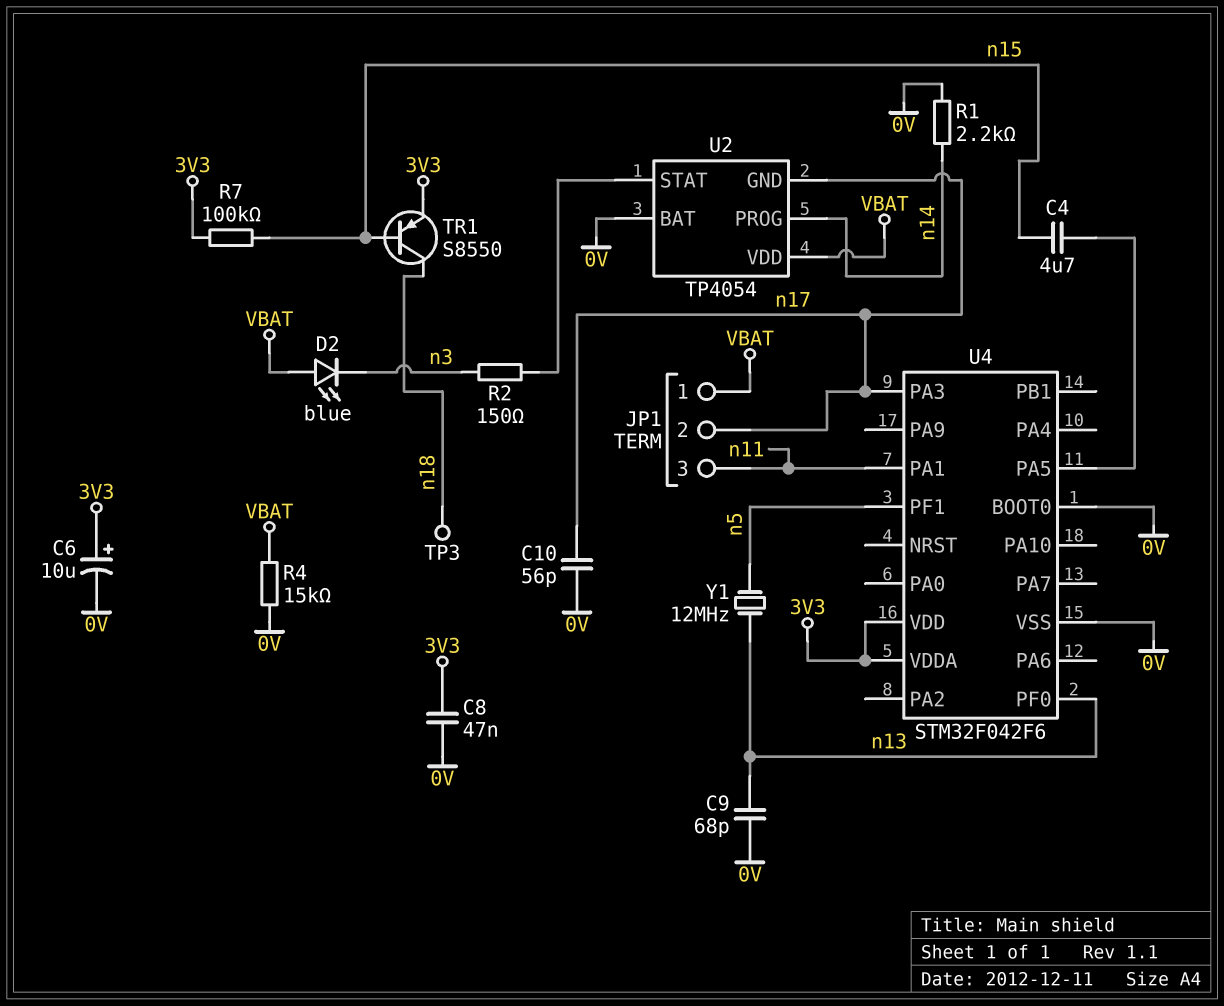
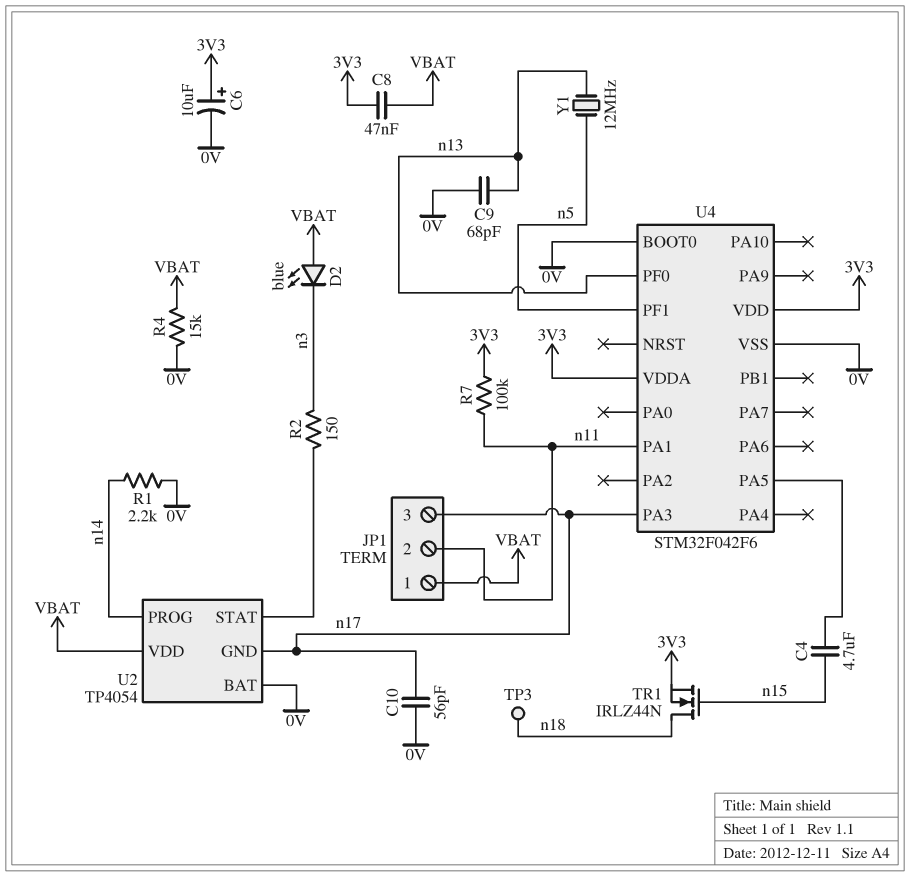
C8: 47nF (0V, 3V3) -> 47nF (3V3, VBAT)
JP1 pin 2: n17 -> n11
JP1 pin 3: n11 -> n17
R7: 100k (3V3, n15) -> 100k (3V3, n11)
TR1: PNP S8550 (B n15, C n18, E 3V3) -> NMOS IRLZ44N (G n15, D n18, S 3V3)

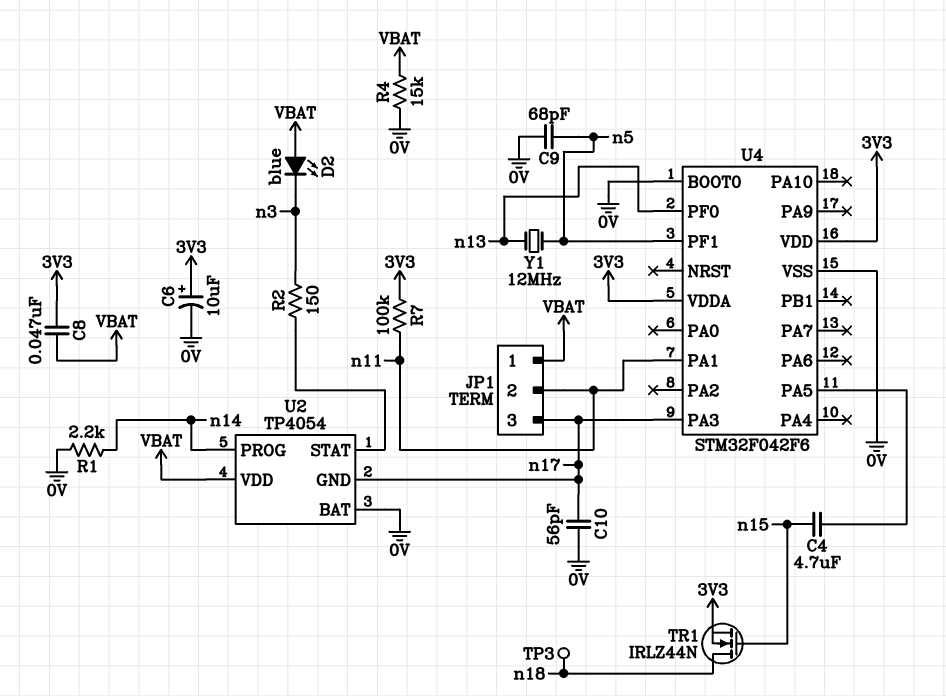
C9: 68pF (0V, n13) -> 68pF (0V, n5)

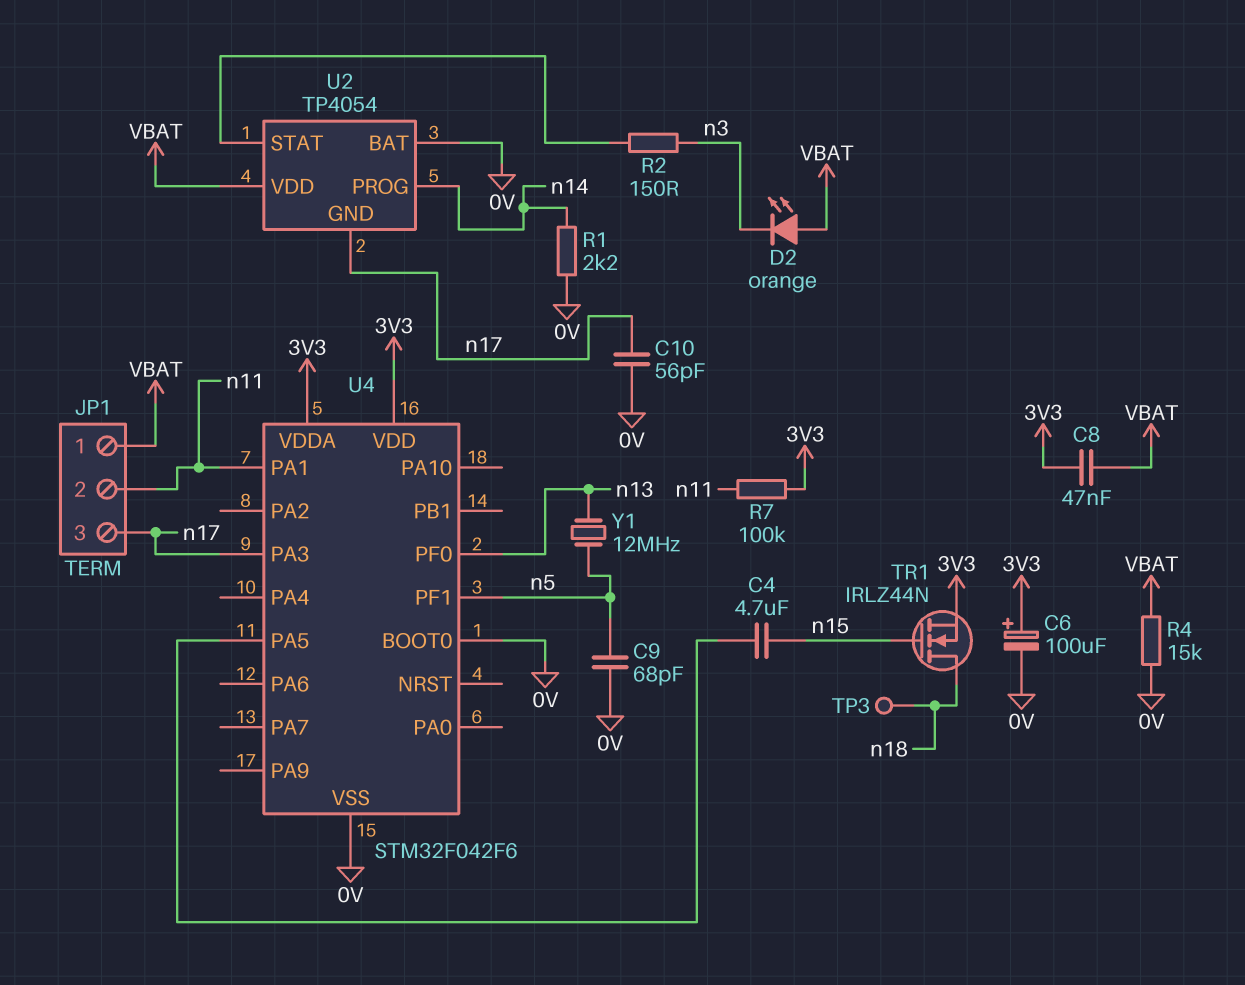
C6: 10uF (plus 3V3, minus 0V) -> 100uF (plus 3V3, minus 0V)
D2: LED blue (A VBAT, K n3) -> LED orange (A VBAT, K n3)

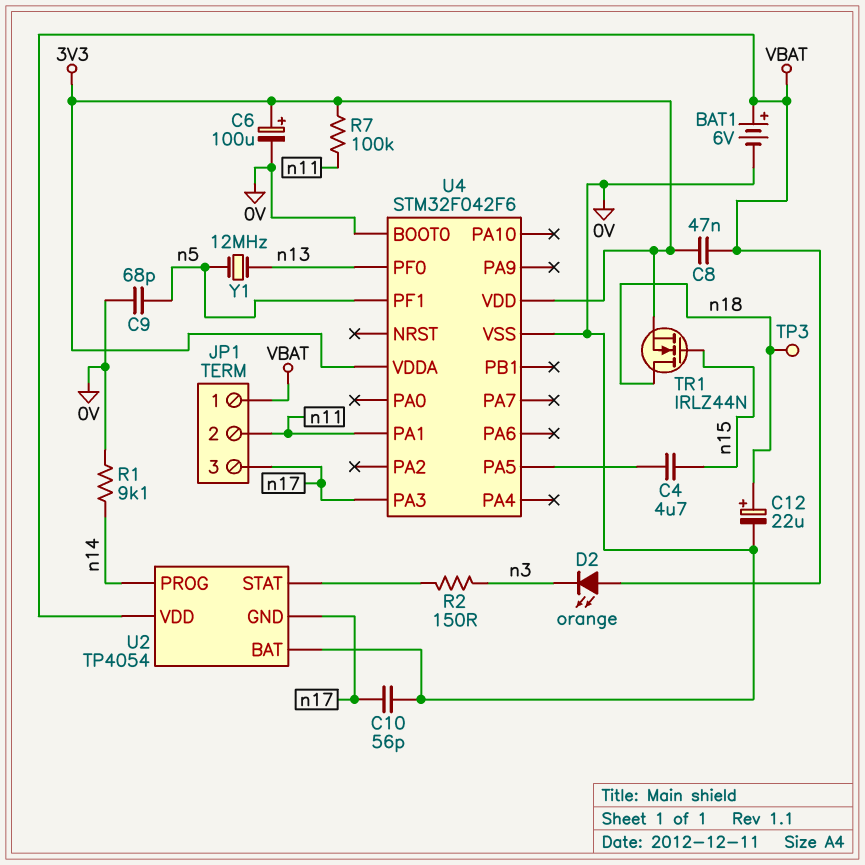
BAT1: none -> 6V (plus VBAT, minus 0V)
C12: none -> 22uF (plus n18, minus 0V)
R1: 2.2k (0V, n14) -> 9.1k (0V, n14)
R4: 15k (0V, VBAT) -> none

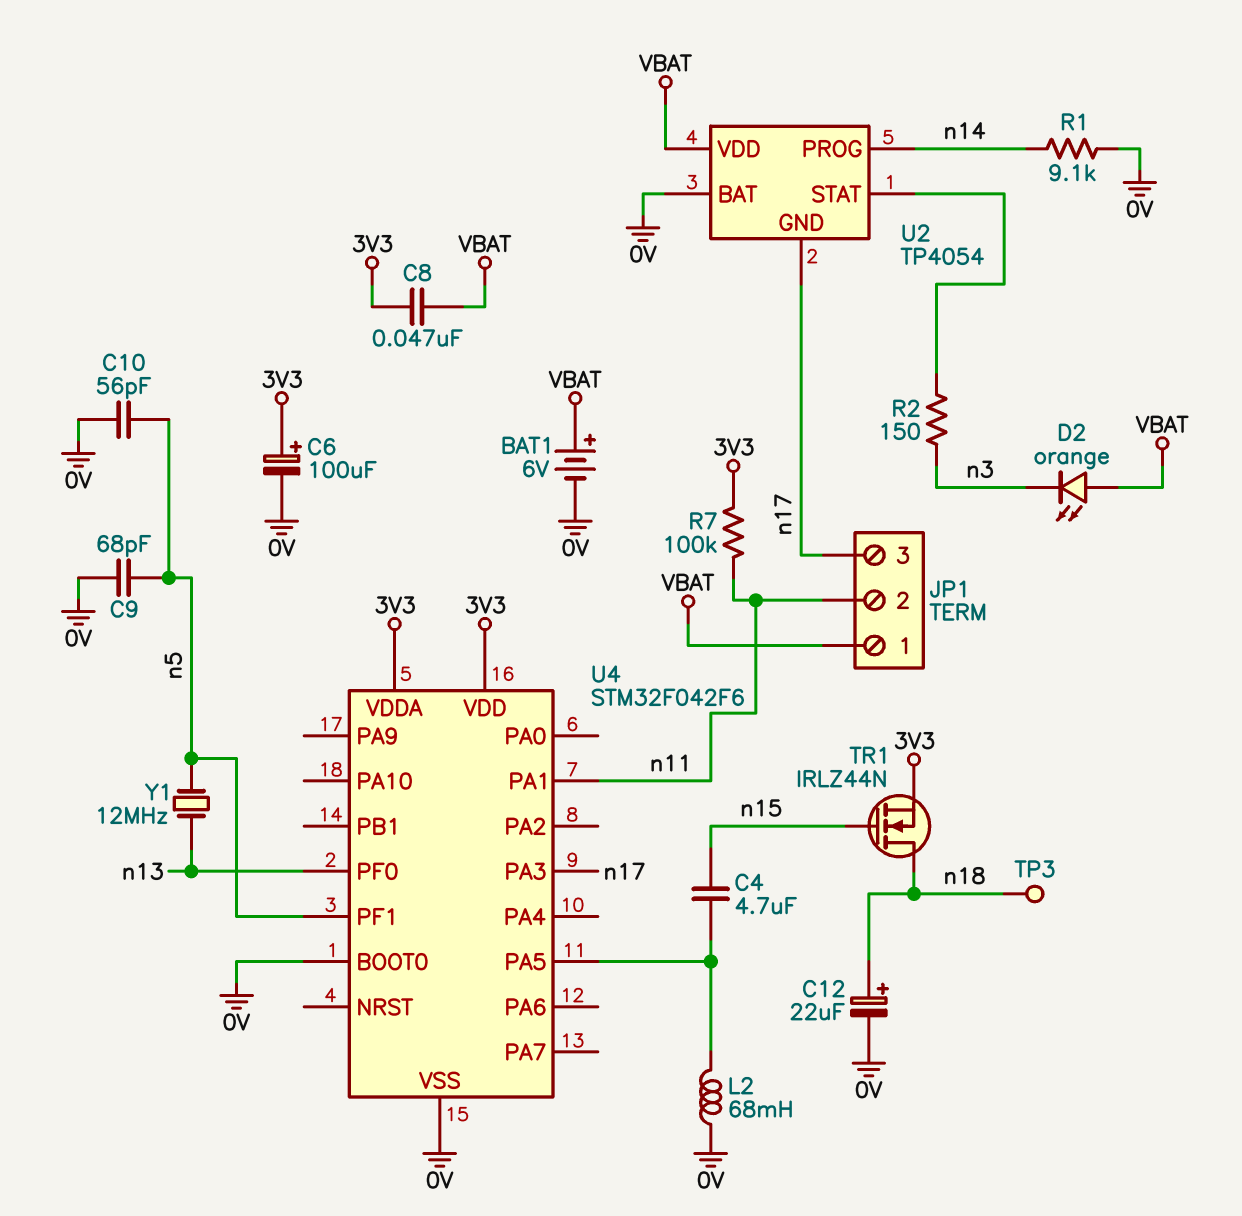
C10: 56pF (0V, n17) -> 56pF (0V, n5)
L2: none -> 68mH (0V, U4/PA5)

